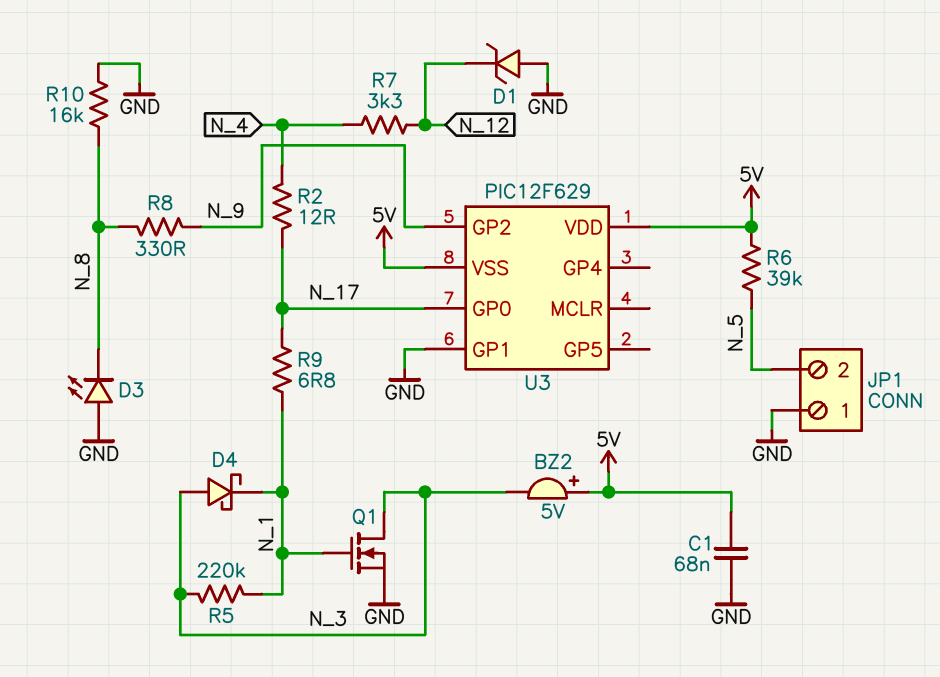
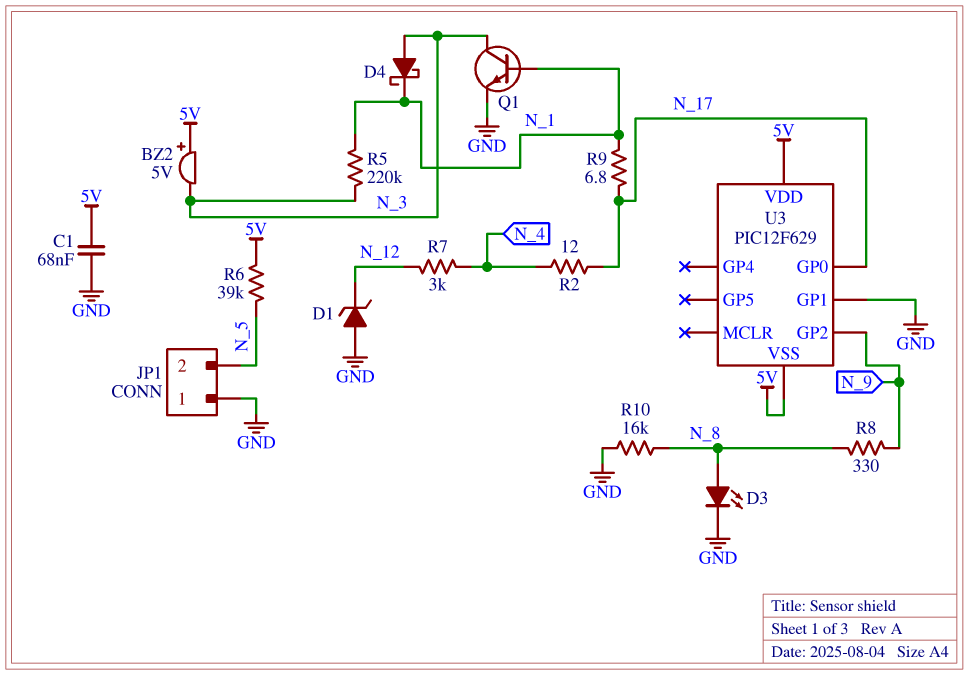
D3: LED (A GND, K N_8) -> LED (A N_8, K GND)
Q1: NMOS (G N_1, D N_3, S GND) -> NPN (B N_1, C N_3, E GND)
R7: 3.3k (N_4, N_12) -> 3k (N_4, N_12)

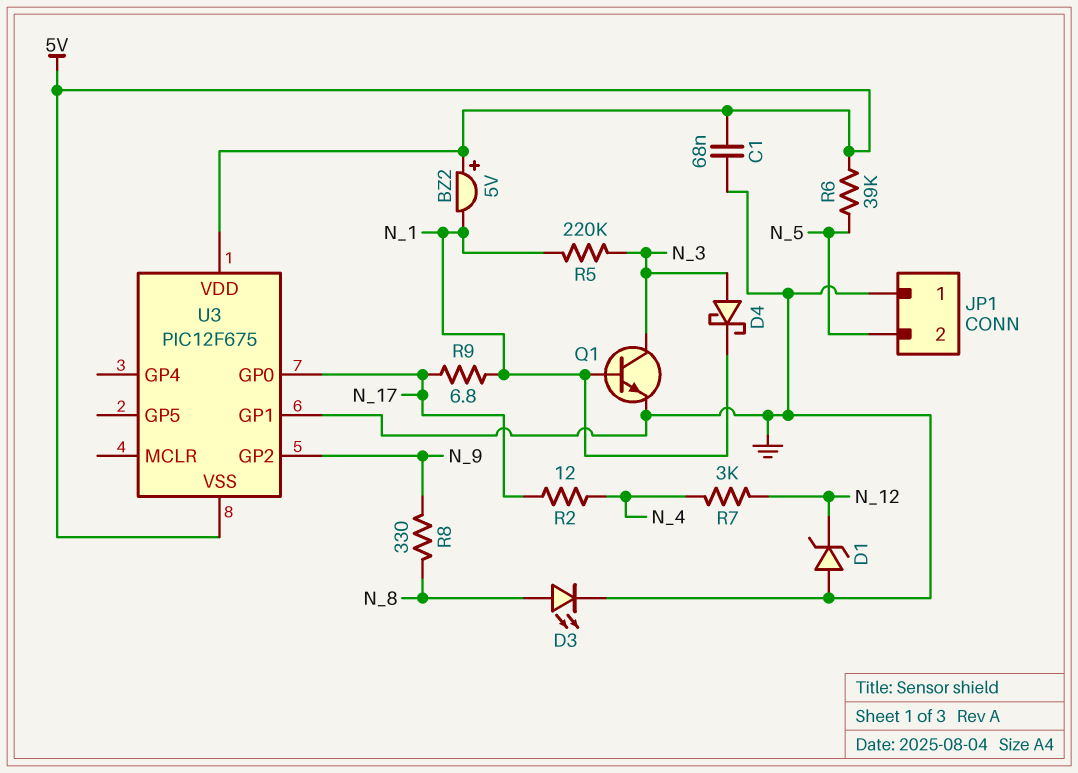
BZ2: buzzer 5V (plus 5V, minus N_3) -> buzzer 5V (plus 5V, minus N_1)
R10: 16k (GND, N_8) -> none
U3: PIC12F629 -> PIC12F675

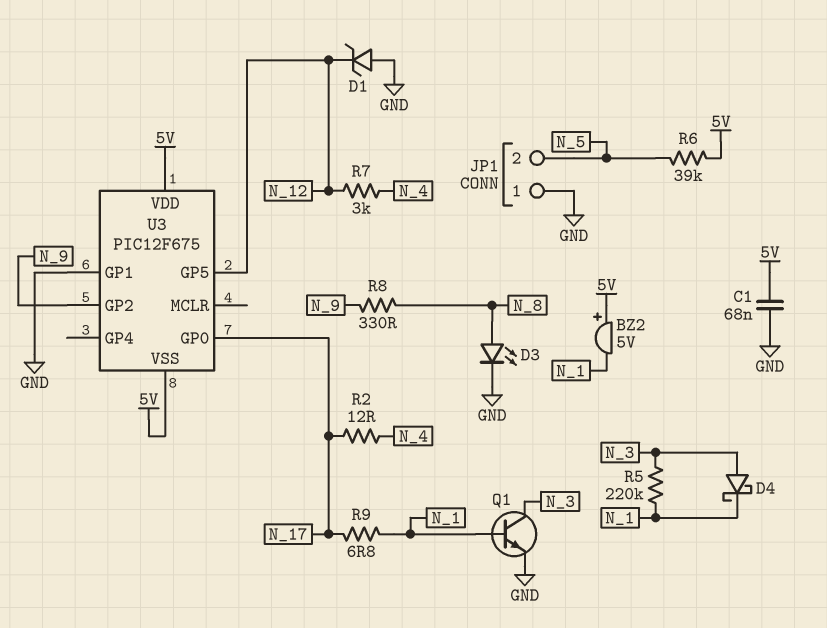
U3 pin GP5: none -> N_12

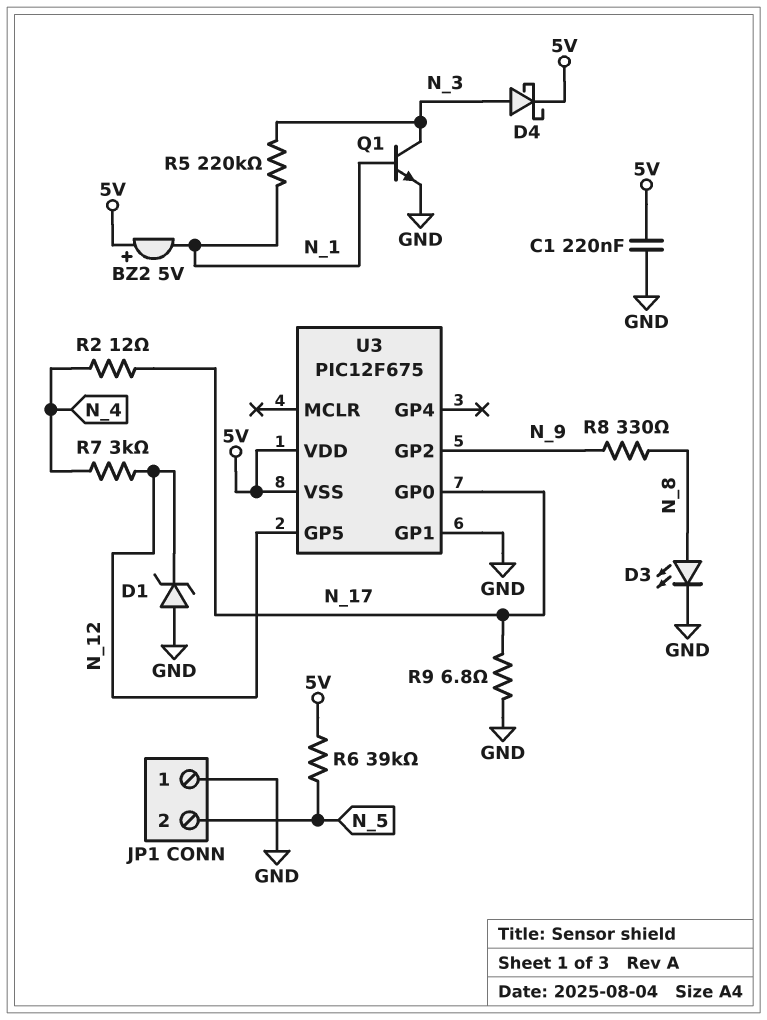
C1: 68nF (5V, GND) -> 220nF (5V, GND)
D4: schottky (A N_3, K N_1) -> schottky (A N_3, K 5V)
R9: 6.8 (N_1, N_17) -> 6.8 (GND, N_17)

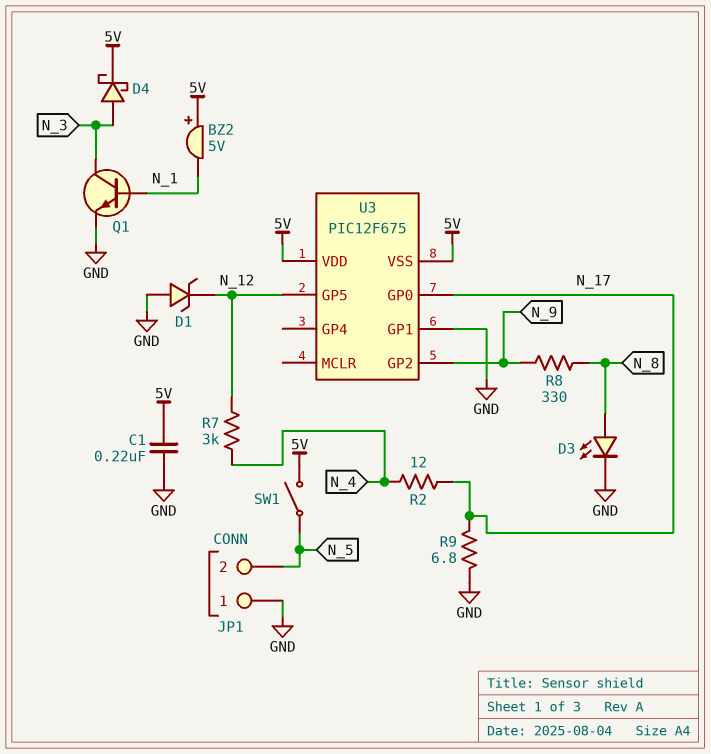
R5: 220k (N_1, N_3) -> none
R6: 39k (5V, N_5) -> none
SW1: none -> switch (5V, N_5)

